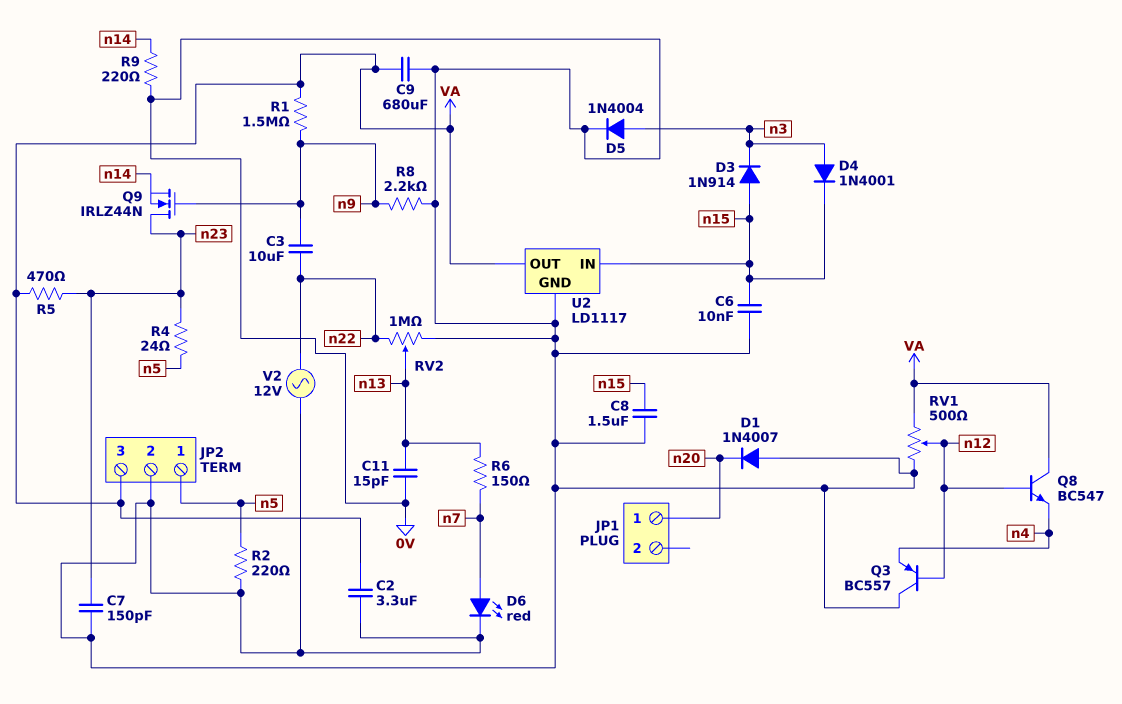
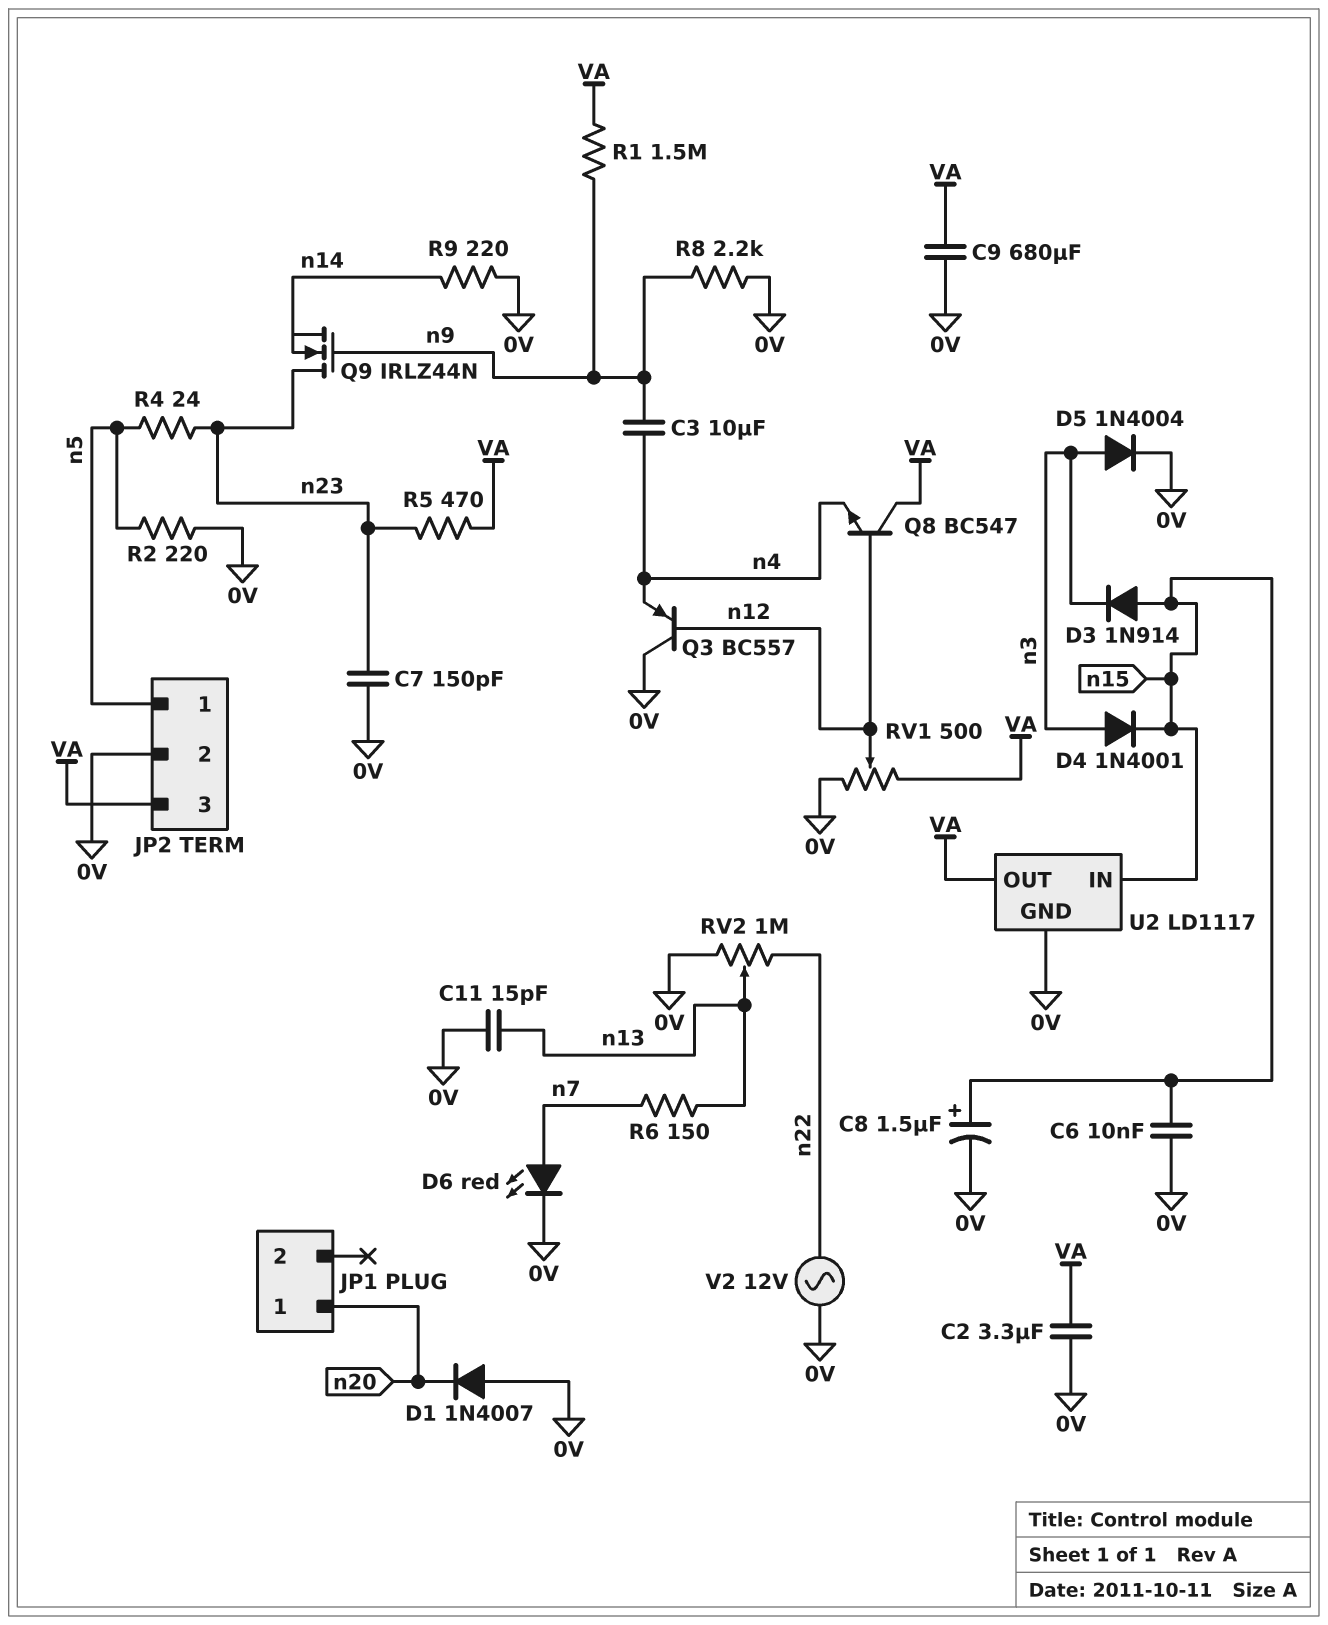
C3: 10uF (n9, n22) -> 10uF (n4, n9)
C8: 1.5uF (0V, n15) -> 1.5uF (plus n15, minus 0V)

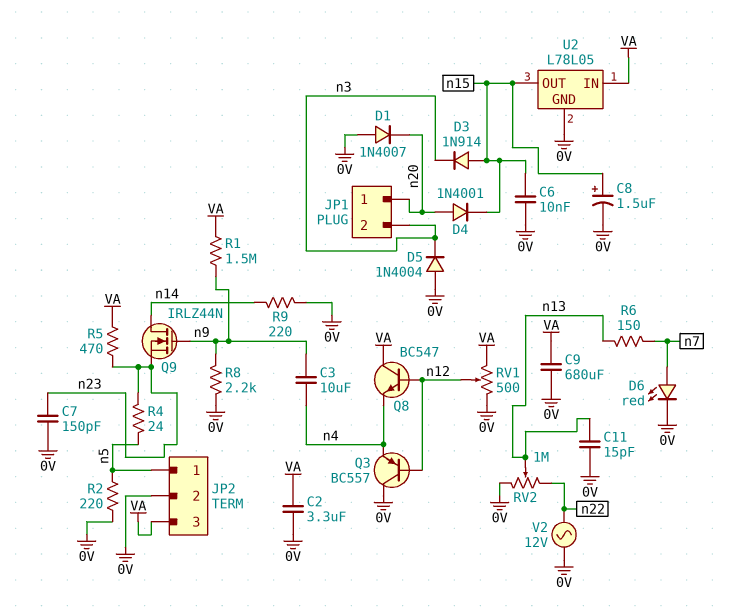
D4: diode 1N4001 (A n3, K n15) -> diode 1N4001 (A n20, K n15)
D5: diode 1N4004 (A n3, K 0V) -> diode 1N4004 (A 0V, K n3)
JP1 pin 2: none -> n3
Q9: NMOS IRLZ44N (G n9, D n23, S n14) -> NMOS IRLZ44N (G n9, D n14, S n23)
U2: LD1117 -> L78L05
U2 pin IN: n15 -> VA
U2 pin OUT: VA -> n15

